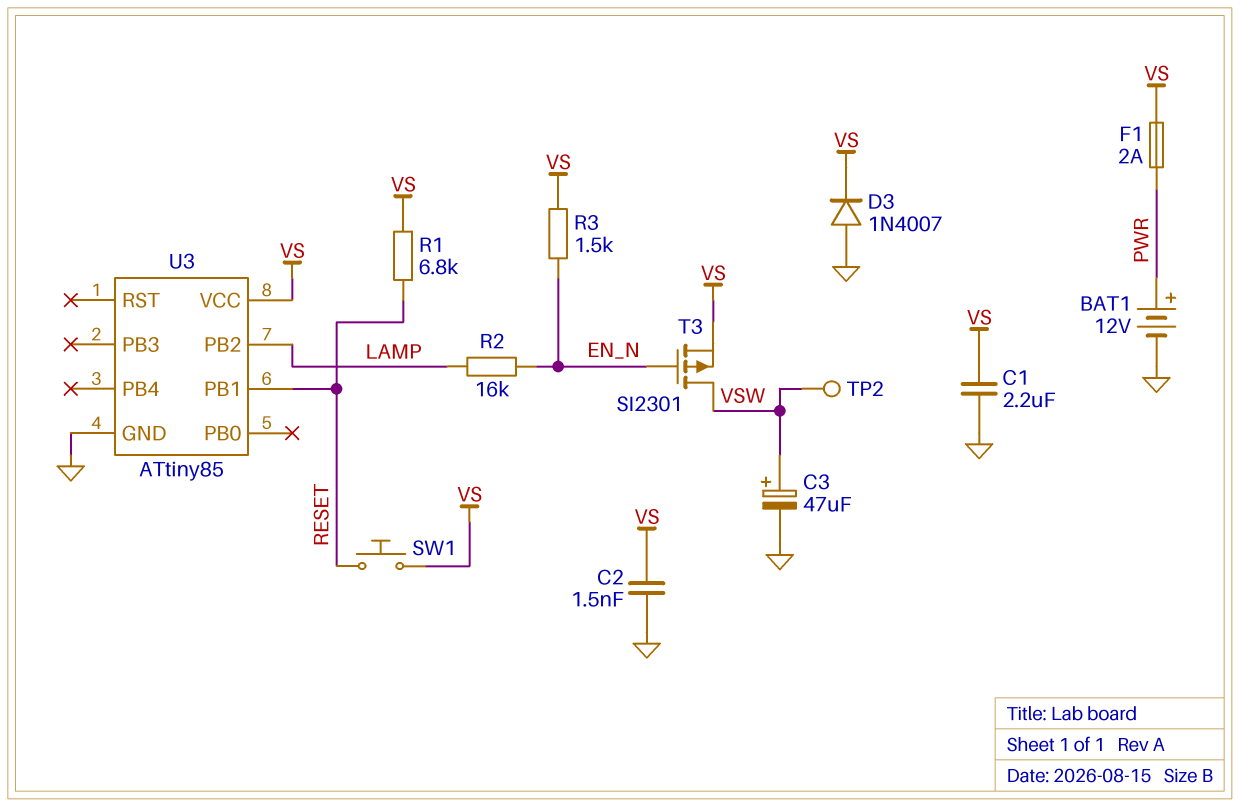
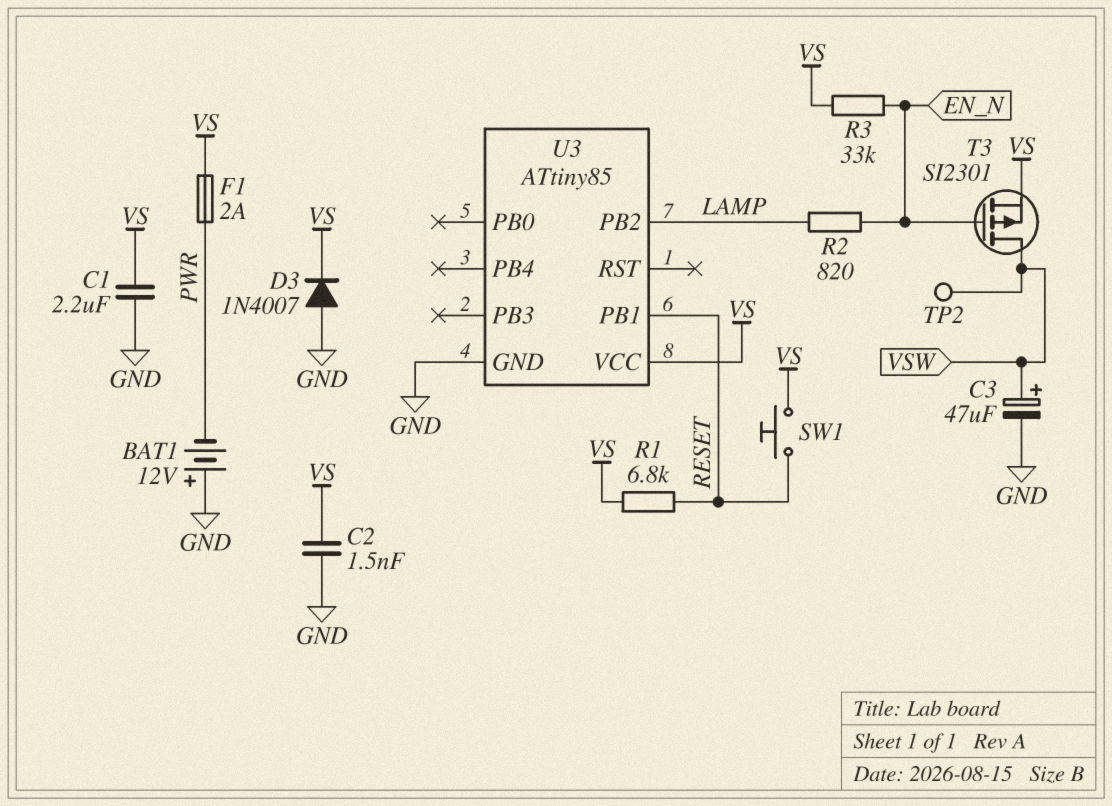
BAT1: 12V (plus PWR, minus GND) -> 12V (plus GND, minus PWR)
R2: 16k (EN_N, LAMP) -> 820 (EN_N, LAMP)
R3: 1.5k (EN_N, VS) -> 33k (EN_N, VS)

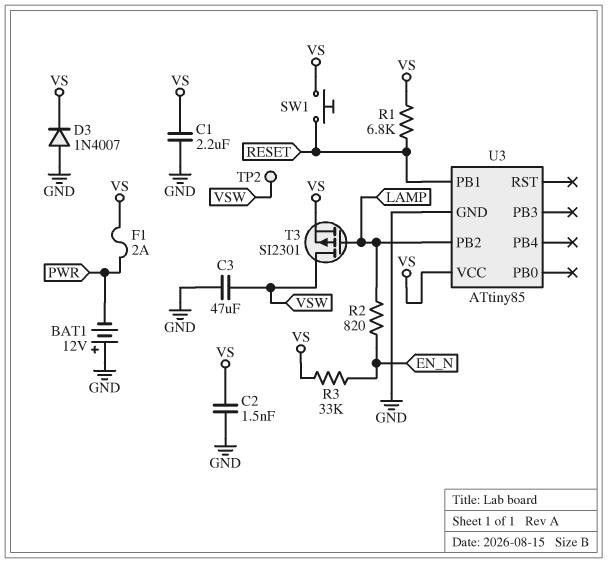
C3: 47uF (plus VSW, minus GND) -> 47uF (GND, VSW)
T3: PMOS SI2301 (G EN_N, D VSW, S VS) -> PMOS SI2301 (G LAMP, D VSW, S VS)

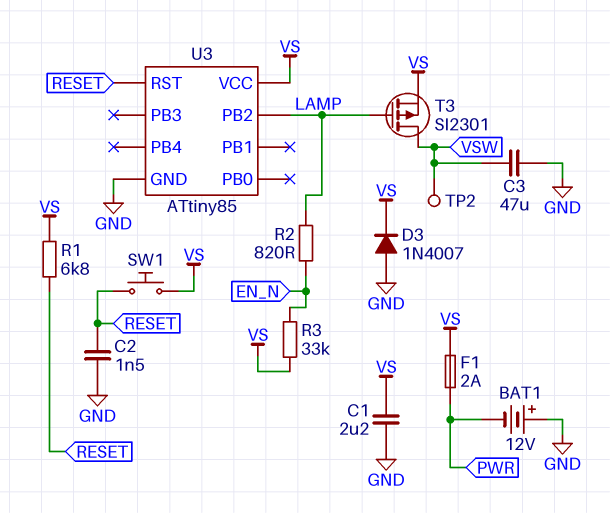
C2: 1.5nF (GND, VS) -> 1.5nF (GND, RESET)
U3 pin PB1: RESET -> none
U3 pin RST: none -> RESET

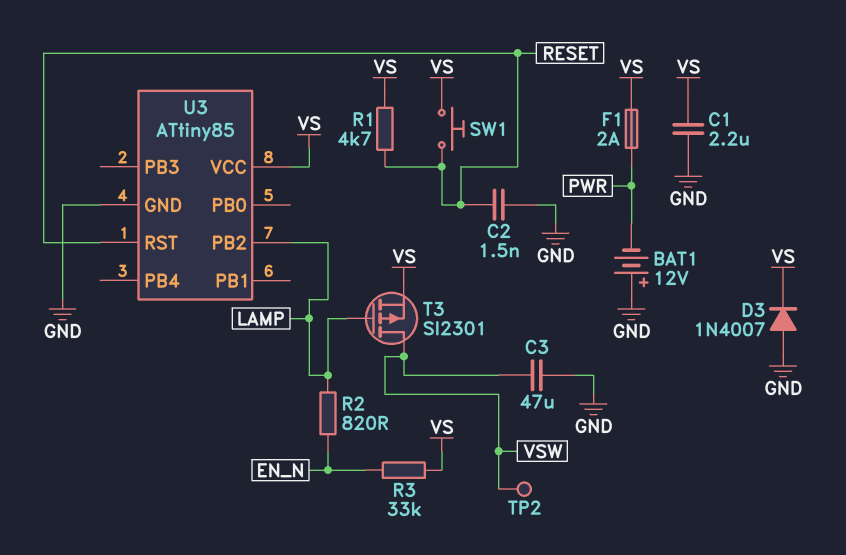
R1: 6.8k (RESET, VS) -> 4.7k (RESET, VS)

